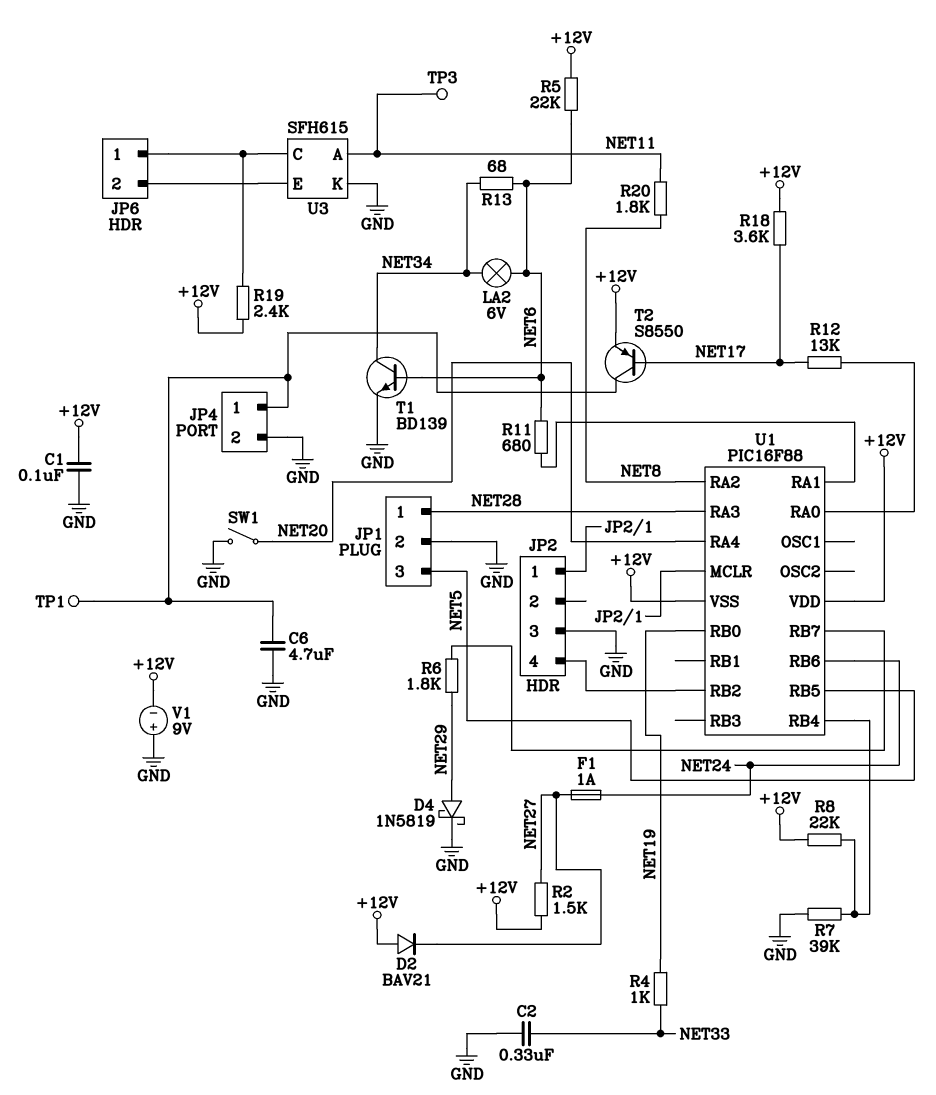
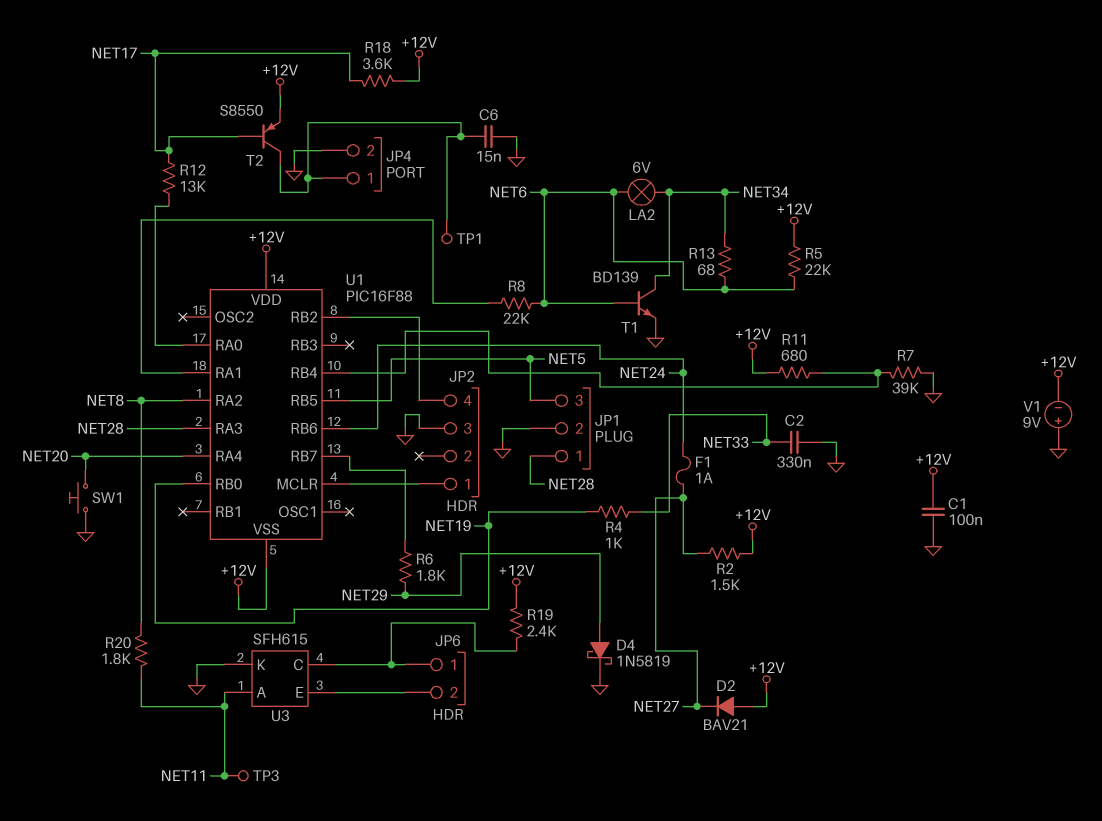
C6: 4.7uF (GND, JP4/1) -> 15nF (GND, JP4/1)
R8: 22k (+12V, U1/RB4) -> 22k (NET6, U1/RA1)
R11: 680 (NET6, U1/RA1) -> 680 (+12V, U1/RB4)
SW1: switch (GND, NET20) -> button (GND, NET20)

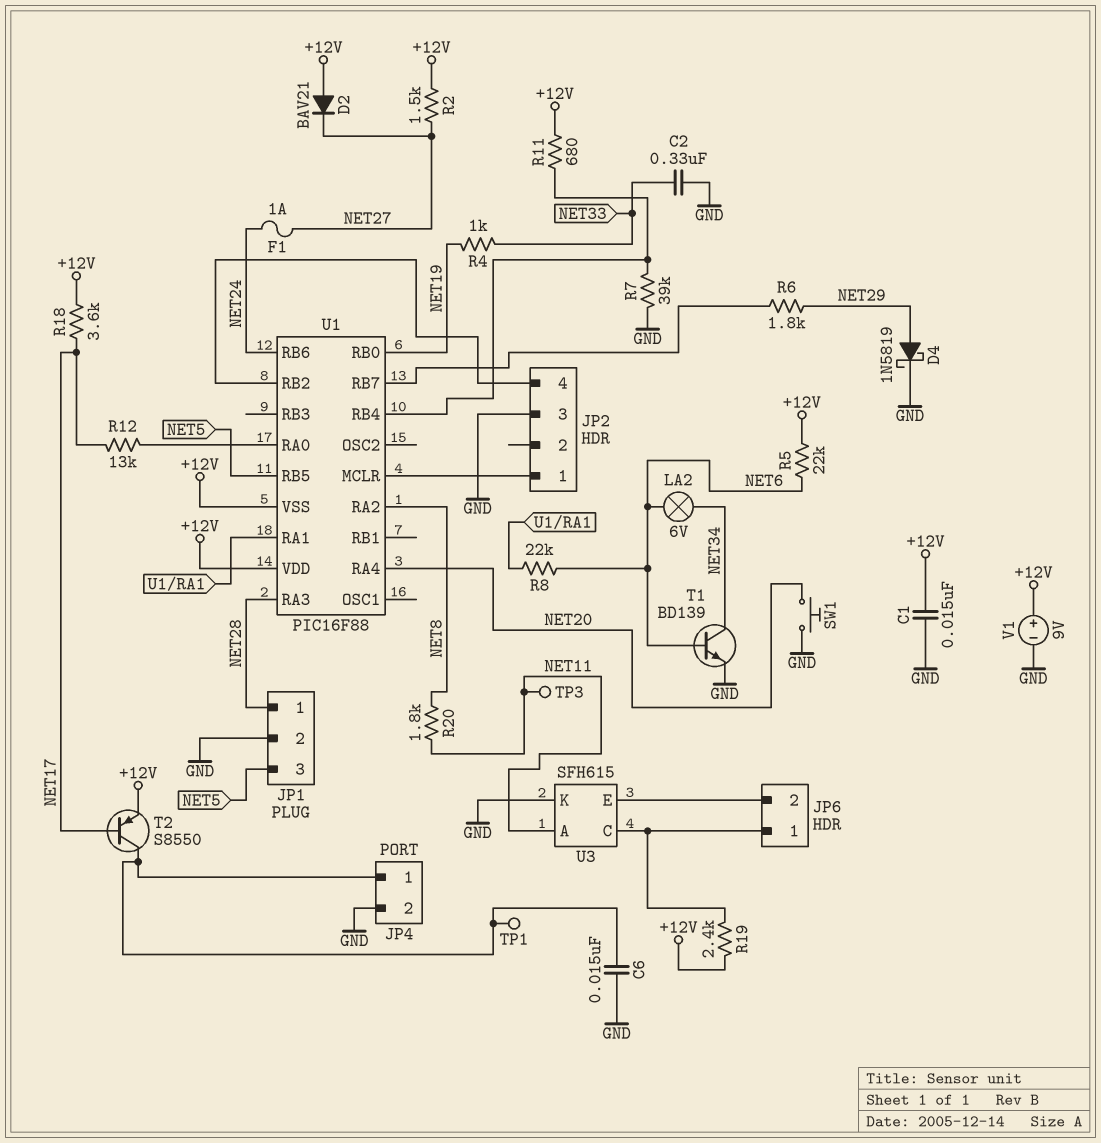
C1: 100nF (+12V, GND) -> 15nF (+12V, GND)
R13: 68 (NET6, NET34) -> none
V1: 9V (plus GND, minus +12V) -> 9V (plus +12V, minus GND)

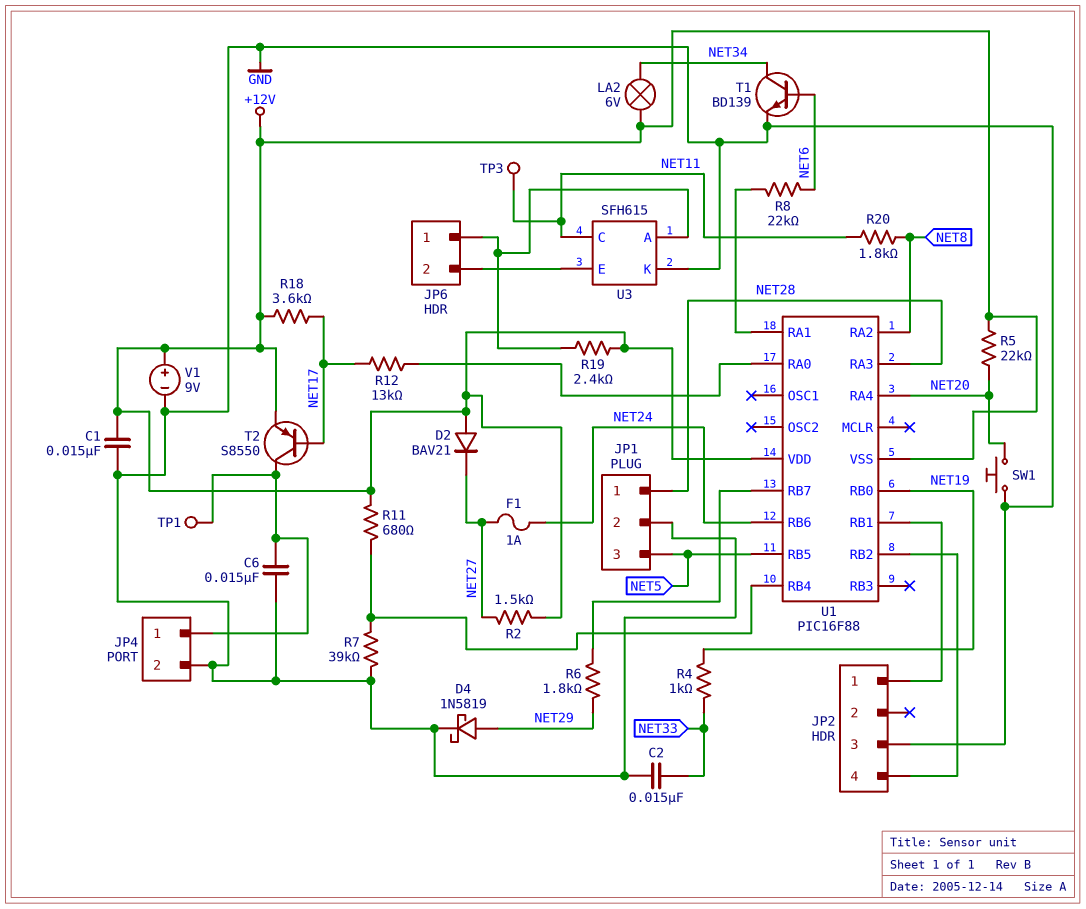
C2: 330nF (GND, NET33) -> 15nF (GND, NET33)
LA2: lamp 6V (NET6, NET34) -> lamp 6V (+12V, NET34)
R5: 22k (+12V, NET6) -> 22k (+12V, NET20)
U1 pin MCLR: JP2/1 -> none
U1 pin RB1: none -> JP2/1
U3 pin A: NET11 -> JP6/1
U3 pin C: JP6/1 -> NET11

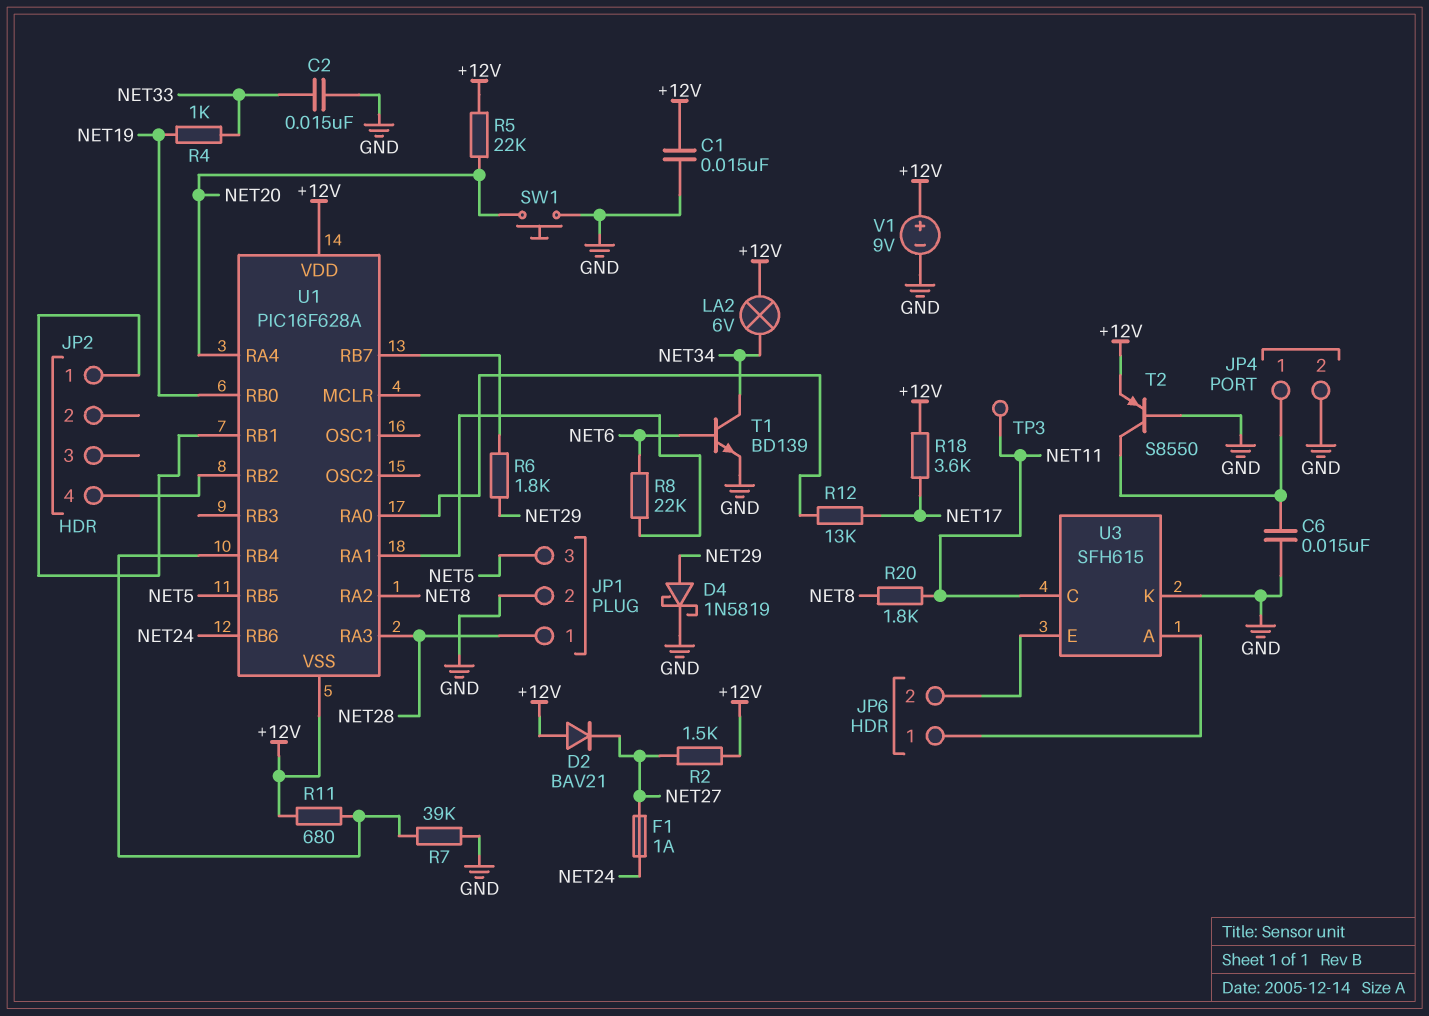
JP2 pin 3: GND -> none
R19: 2.4k (+12V, JP6/1) -> none
T2: PNP S8550 (B NET17, C JP4/1, E +12V) -> PNP S8550 (B GND, C JP4/1, E +12V)
TP1: test point (JP4/1) -> none
U1: PIC16F88 -> PIC16F628A

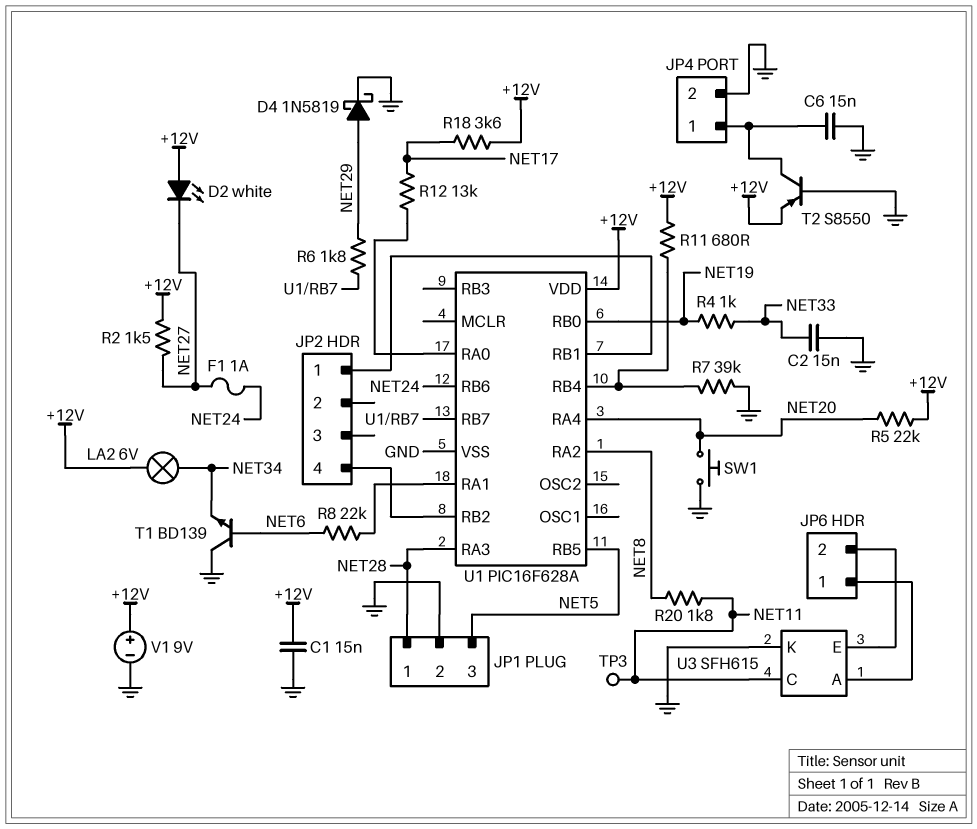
D2: diode BAV21 (A +12V, K NET27) -> LED white (A +12V, K NET27)
T1: NPN BD139 (B NET6, C NET34, E GND) -> NPN BD139 (B NET6, C GND, E NET34)
U1 pin VSS: +12V -> GND

